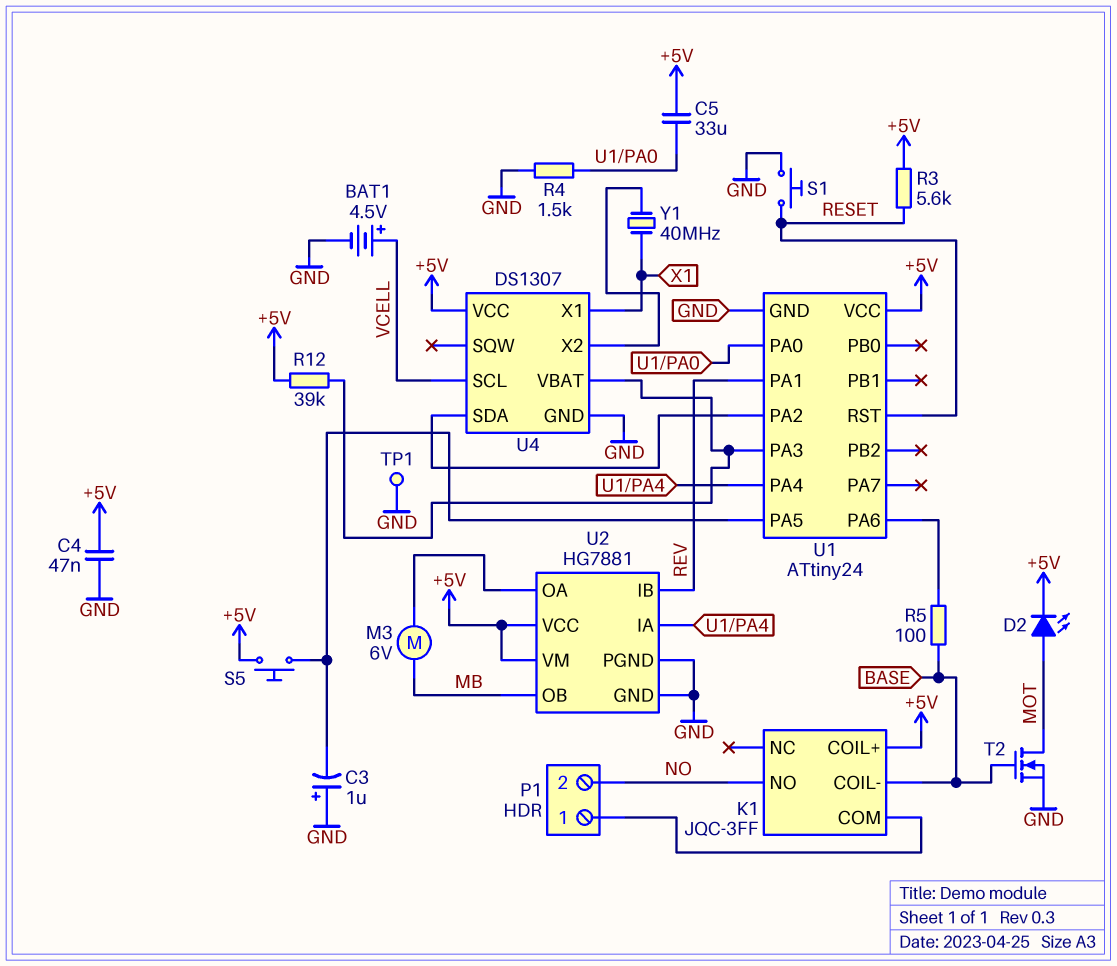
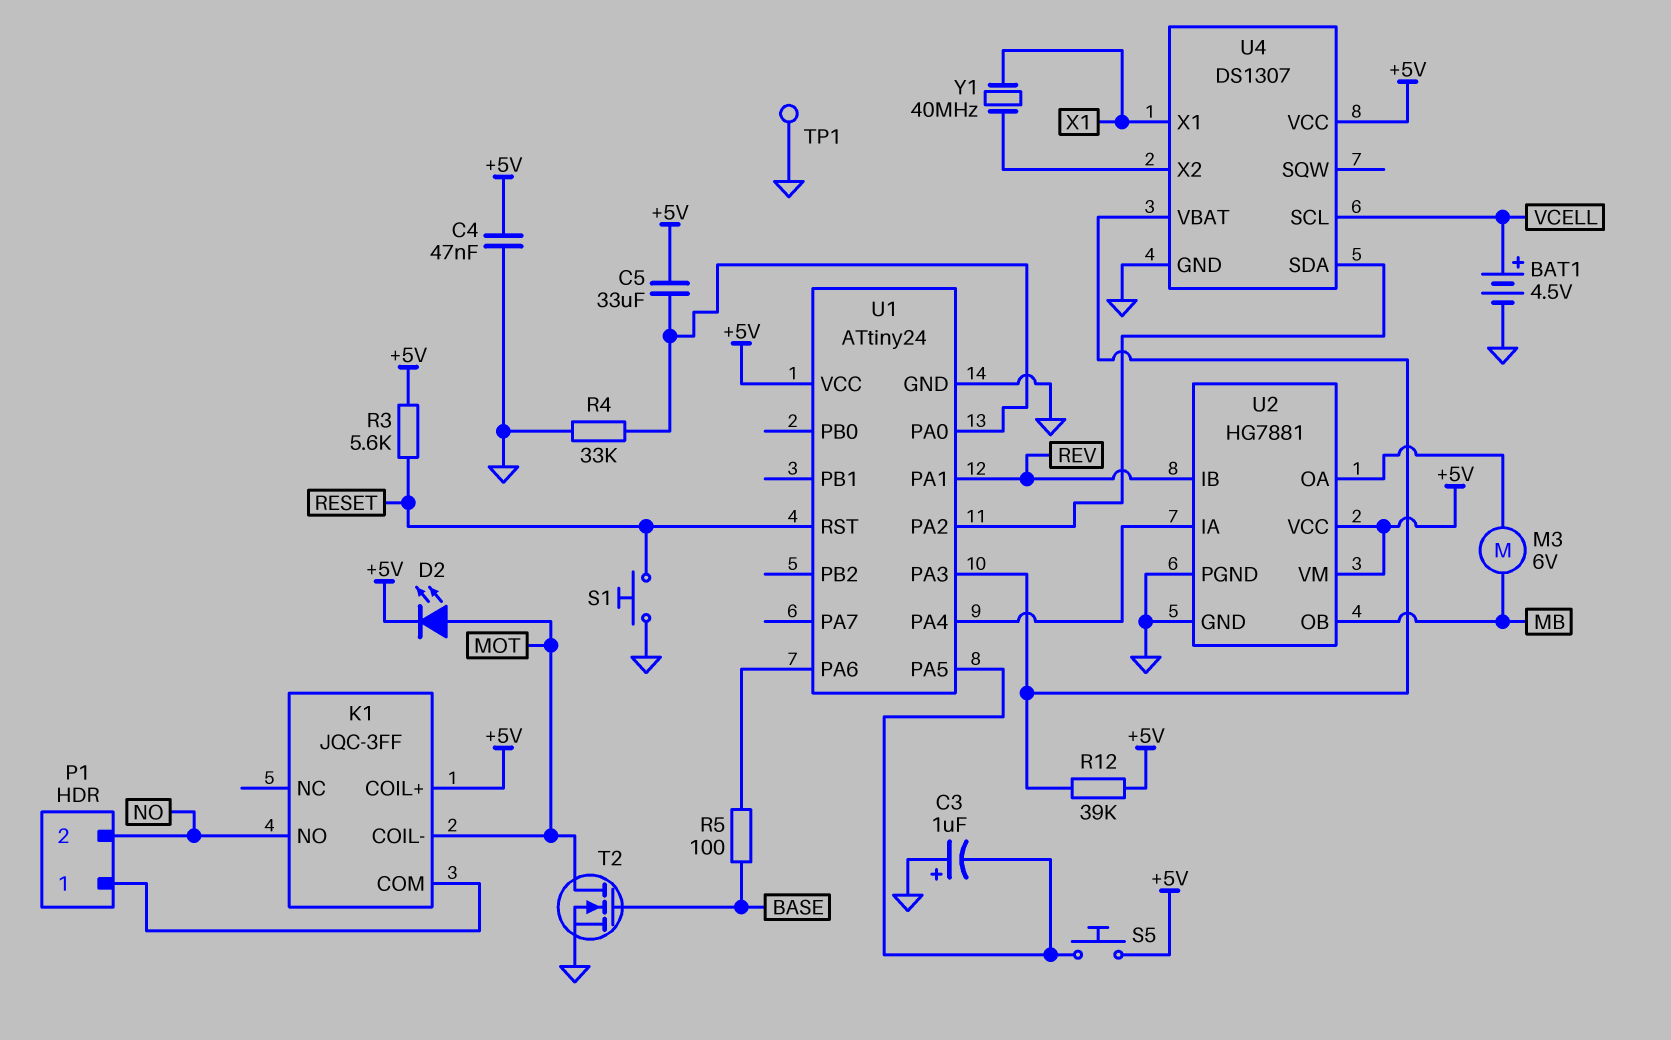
K1 pin COIL-: BASE -> MOT
R4: 1.5k (GND, U1/PA0) -> 33k (GND, U1/PA0)

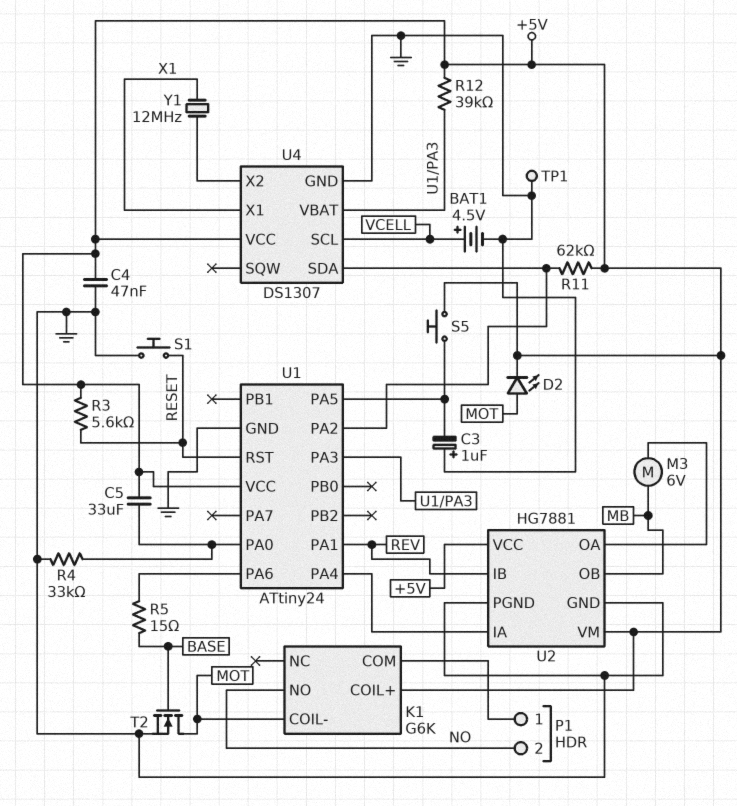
K1: JQC-3FF -> G6K
R5: 100 (BASE, U1/PA6) -> 15 (BASE, U1/PA6)
R11: none -> 62k (+5V, U1/PA2)
Y1: 40MHz (U4/X2, X1) -> 12MHz (U4/X2, X1)

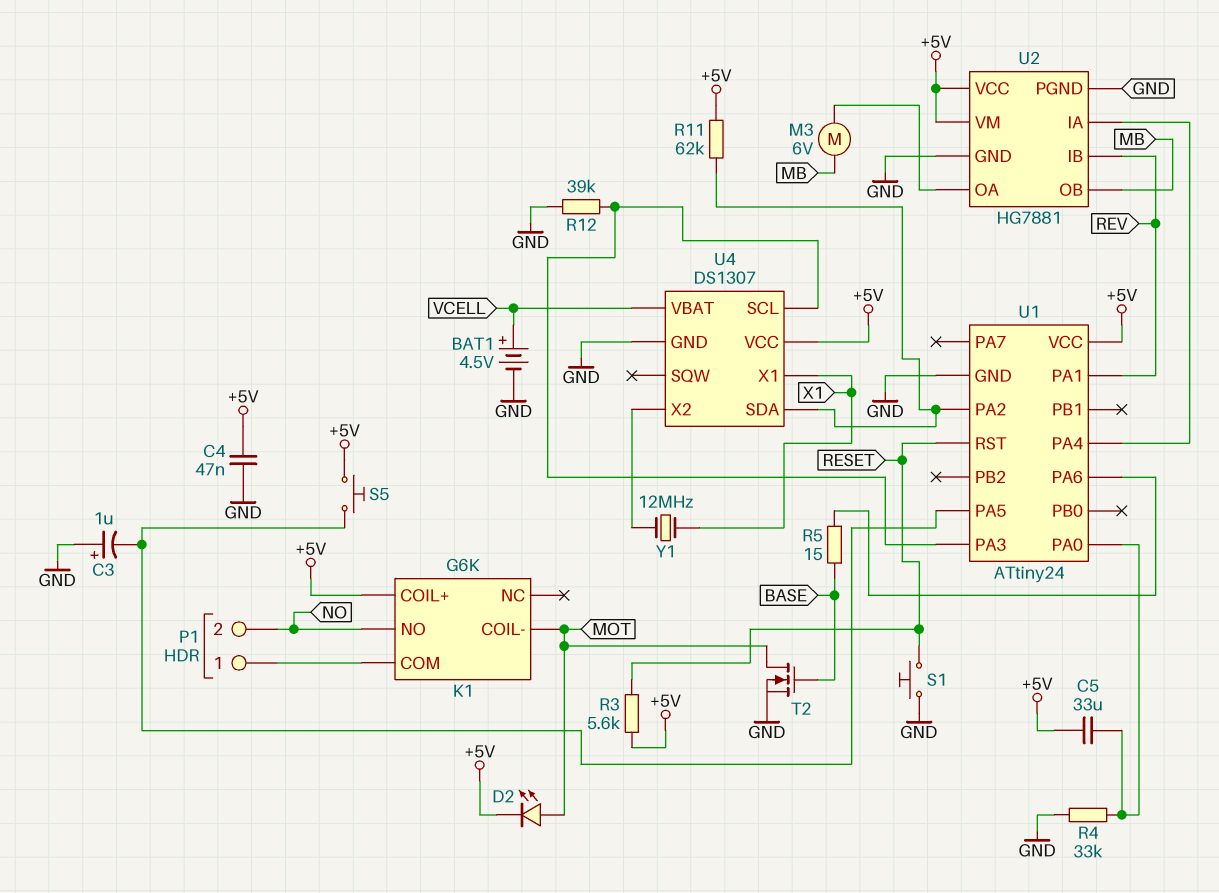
R12: 39k (+5V, U1/PA3) -> 39k (GND, U1/PA3)
TP1: test point (GND) -> none
U4 pin SCL: VCELL -> U1/PA3
U4 pin VBAT: U1/PA3 -> VCELL

